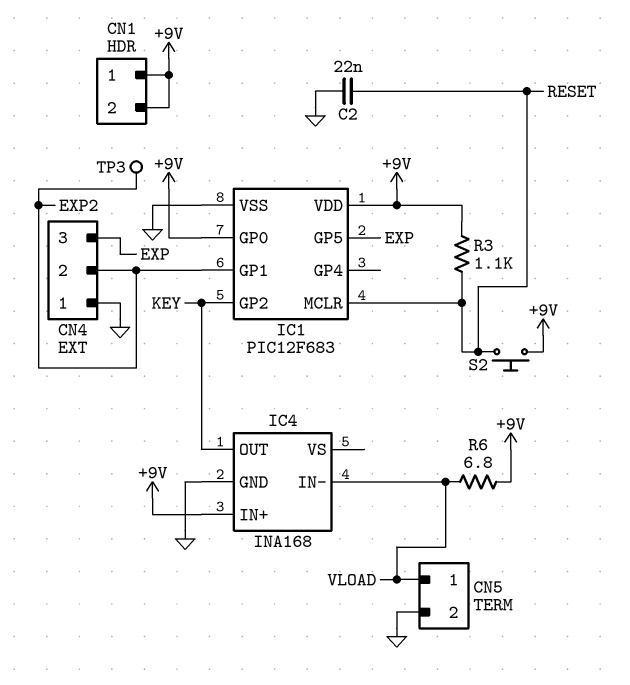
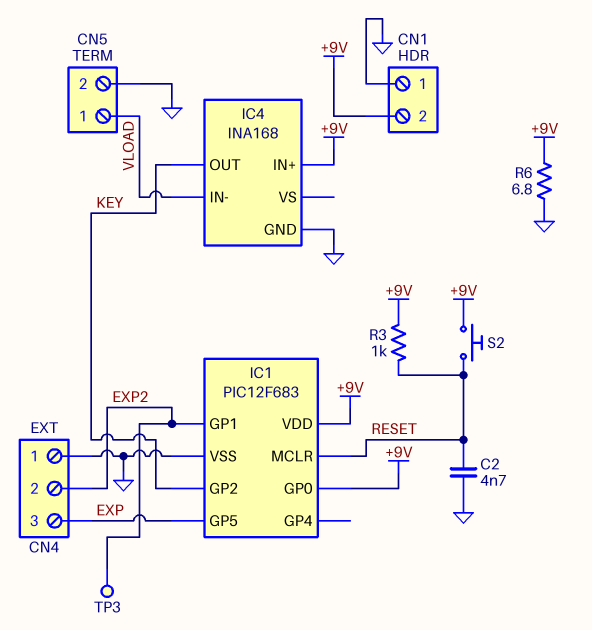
C2: 22nF (GND, RESET) -> 4.7nF (GND, RESET)
CN1 pin 1: +9V -> GND
R3: 1.1k (+9V, RESET) -> 1k (+9V, RESET)
R6: 6.8 (+9V, VLOAD) -> 6.8 (+9V, GND)

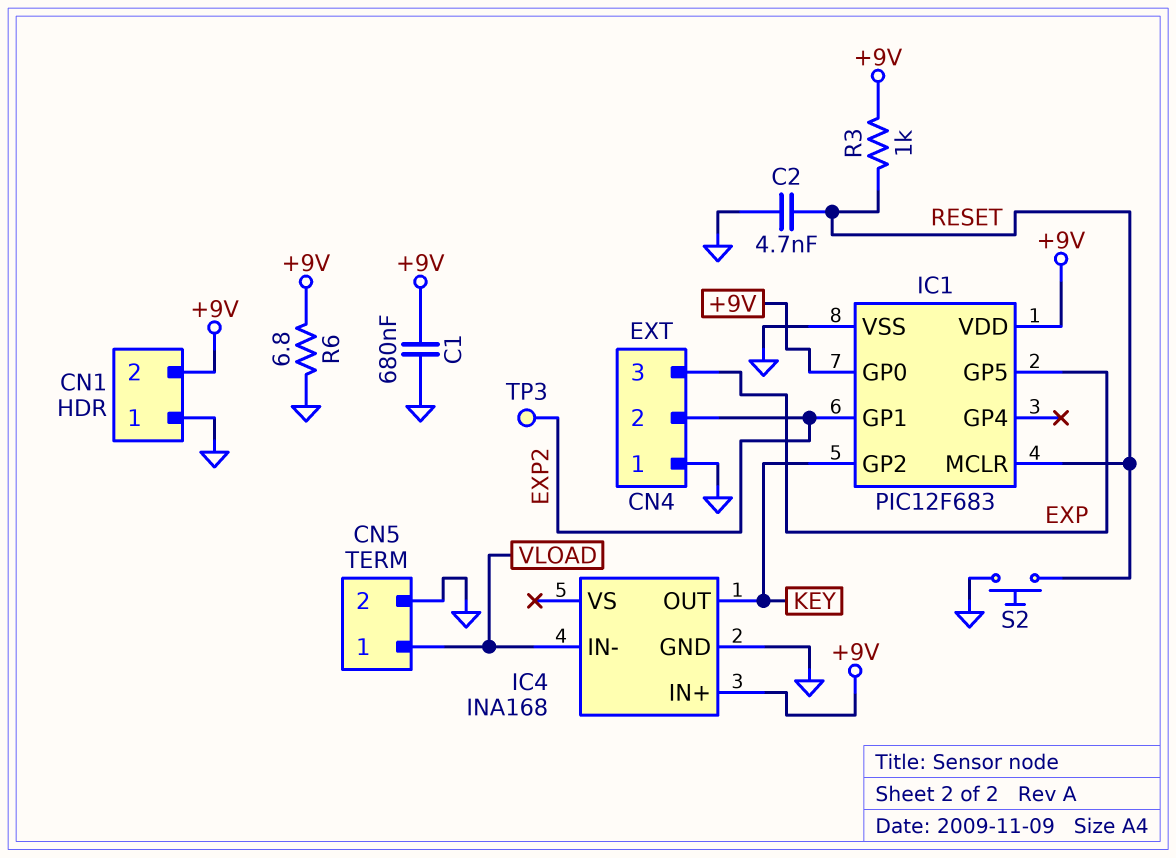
C1: none -> 680nF (+9V, GND)
S2: button (+9V, RESET) -> button (GND, RESET)

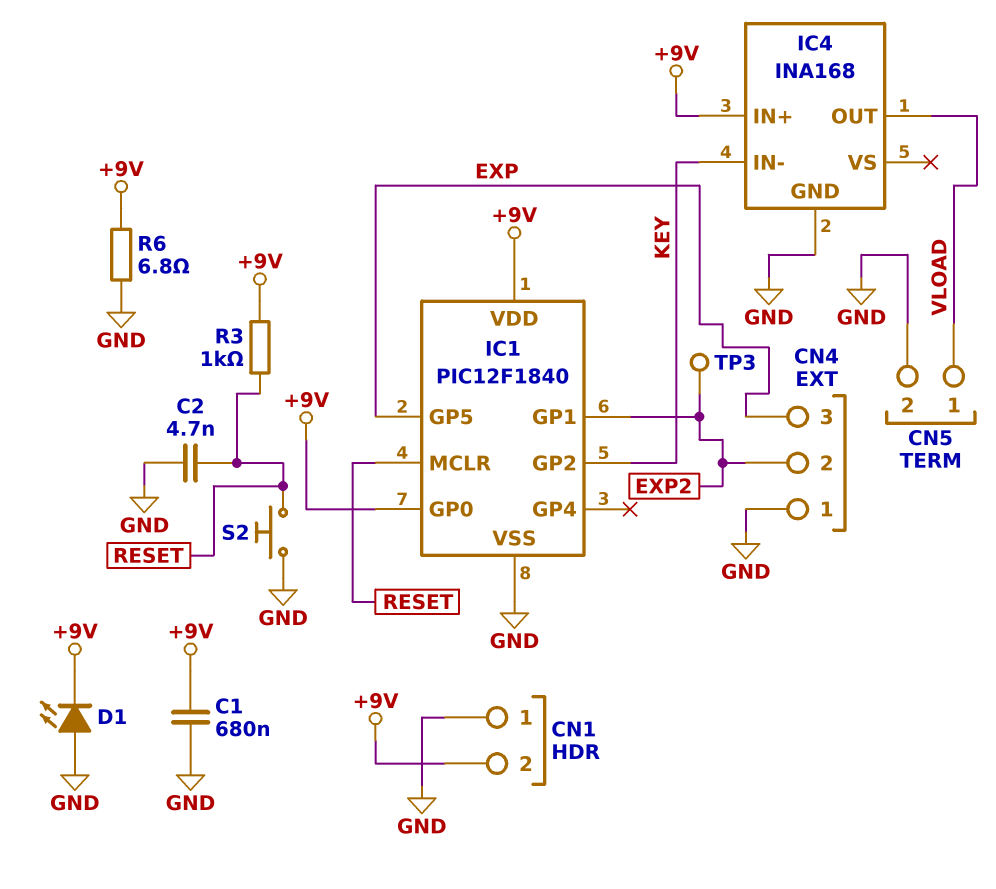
D1: none -> LED (A GND, K +9V)
IC1: PIC12F683 -> PIC12F1840
IC4 pin IN-: VLOAD -> KEY
IC4 pin OUT: KEY -> VLOAD

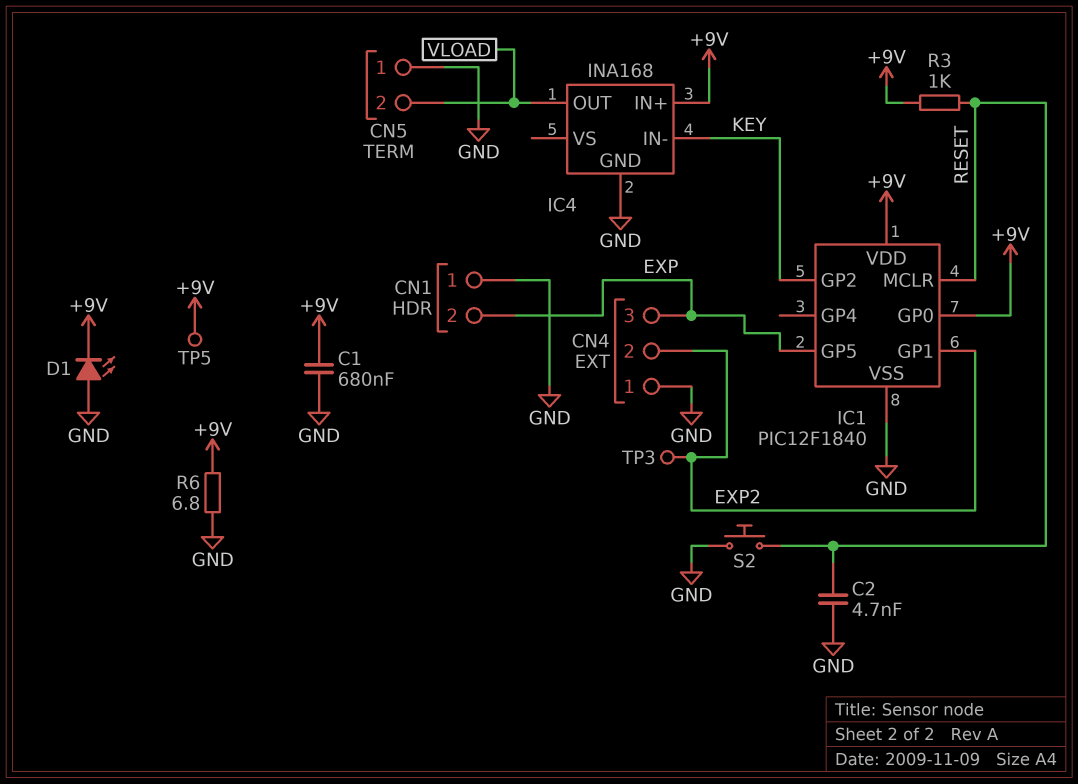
CN1 pin 2: +9V -> EXP
CN5 pin 1: VLOAD -> GND
CN5 pin 2: GND -> VLOAD
TP5: none -> test point (+9V)

